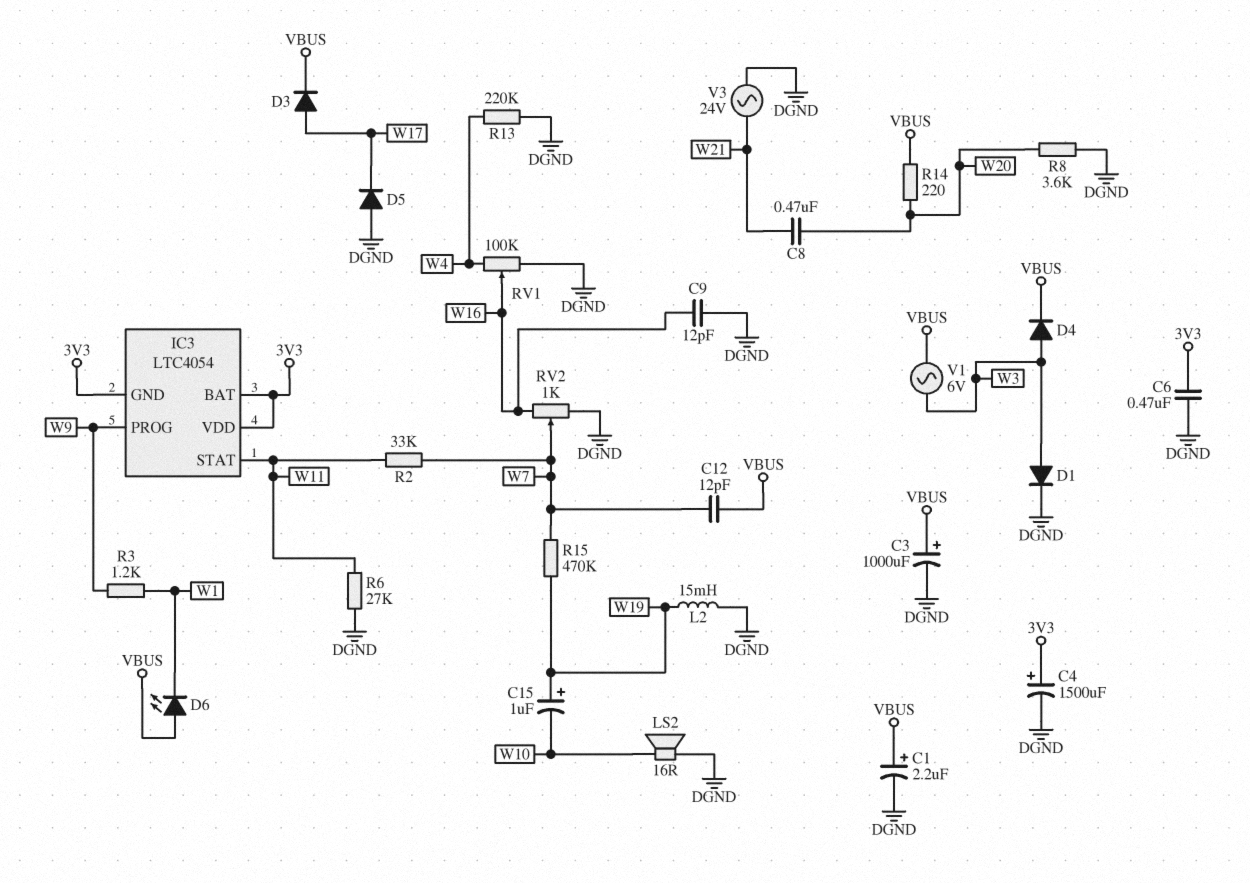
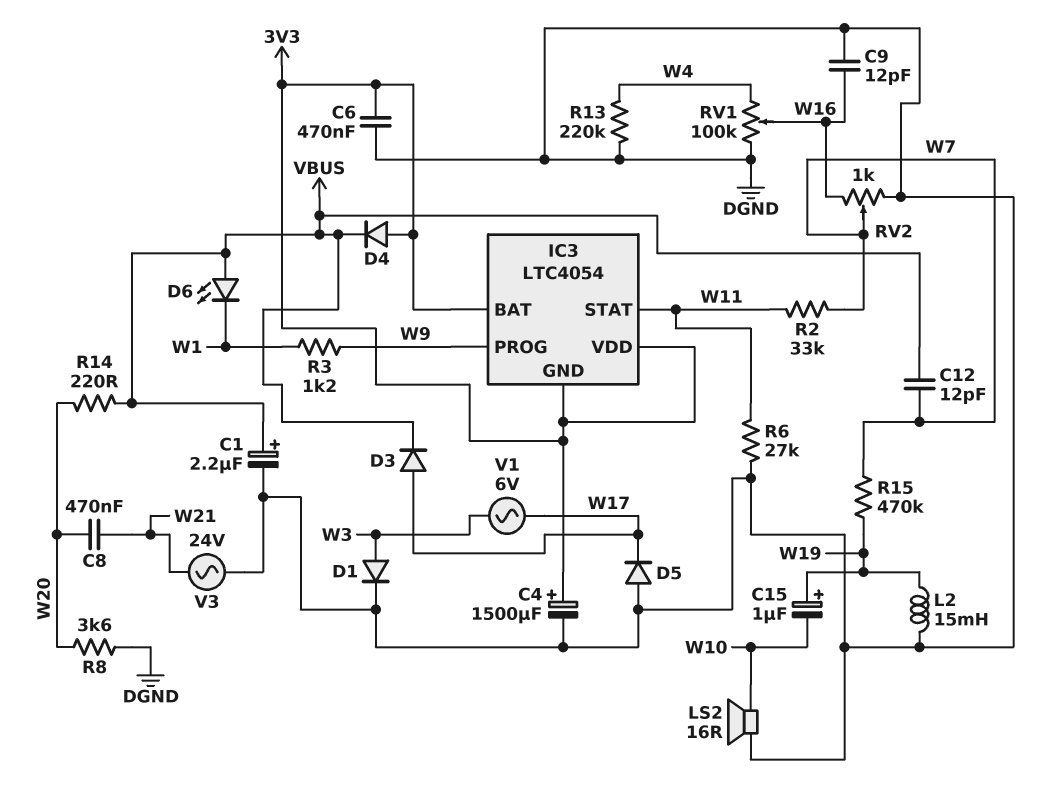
C3: 1000uF (plus VBUS, minus DGND) -> none
D4: diode (A W3, K VBUS) -> diode (A 3V3, K VBUS)
V1: AC 6V (VBUS, W3) -> AC 6V (W3, W17)

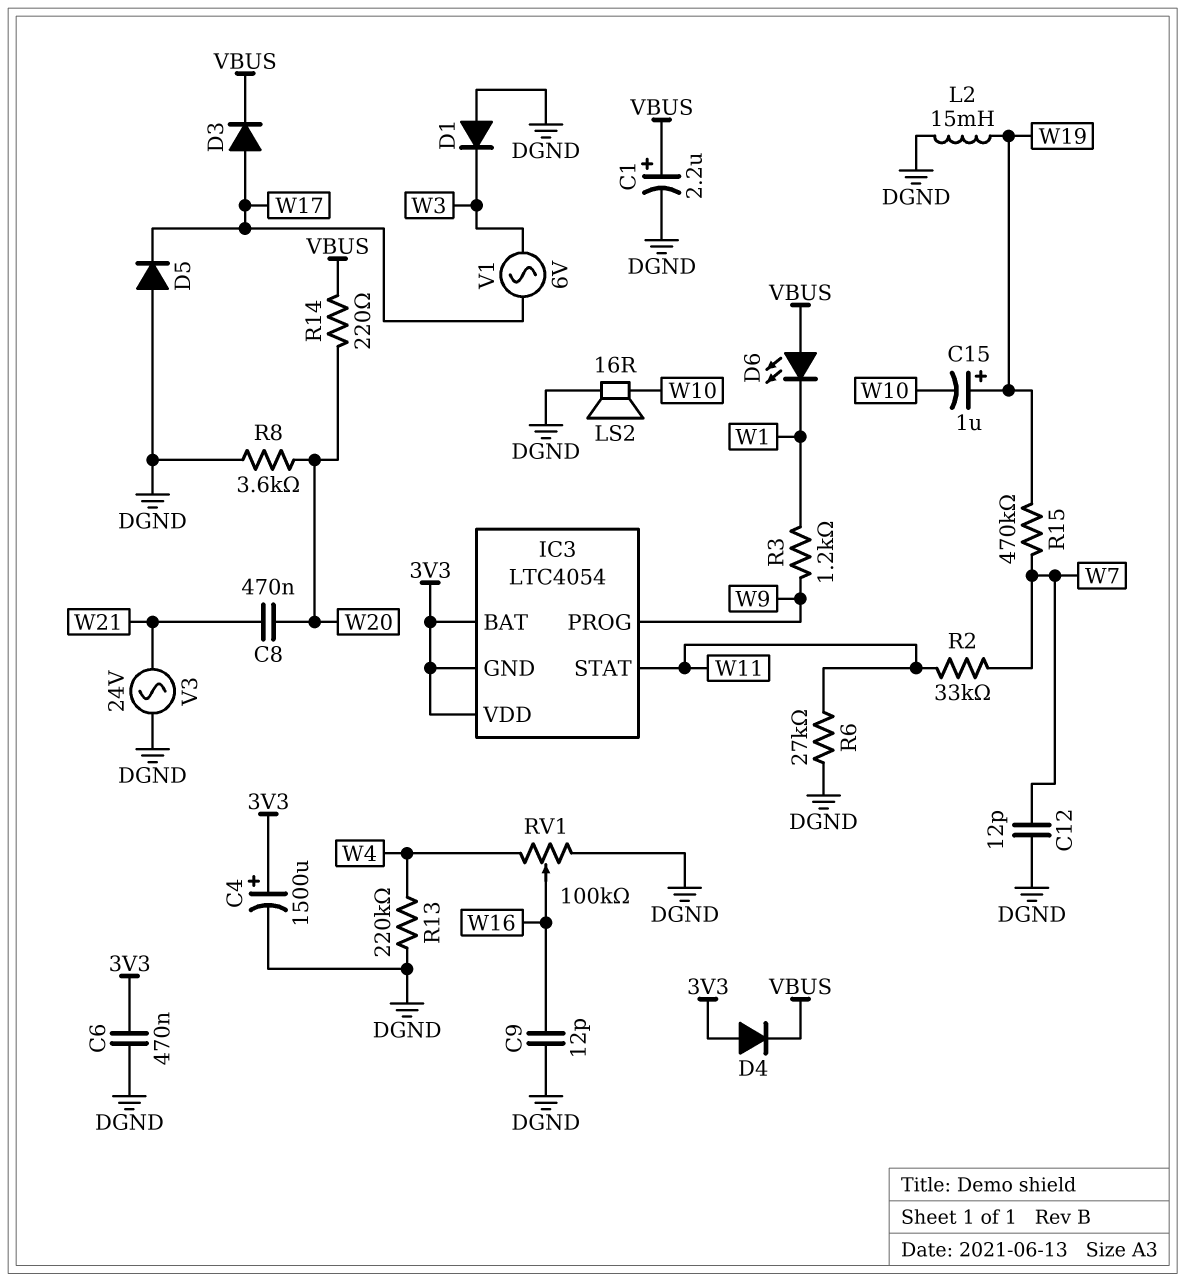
C12: 12pF (VBUS, W7) -> 12pF (DGND, W7)
D1: diode (A W3, K DGND) -> diode (A DGND, K W3)
RV2: 1k (DGND, W16, wiper W7) -> none

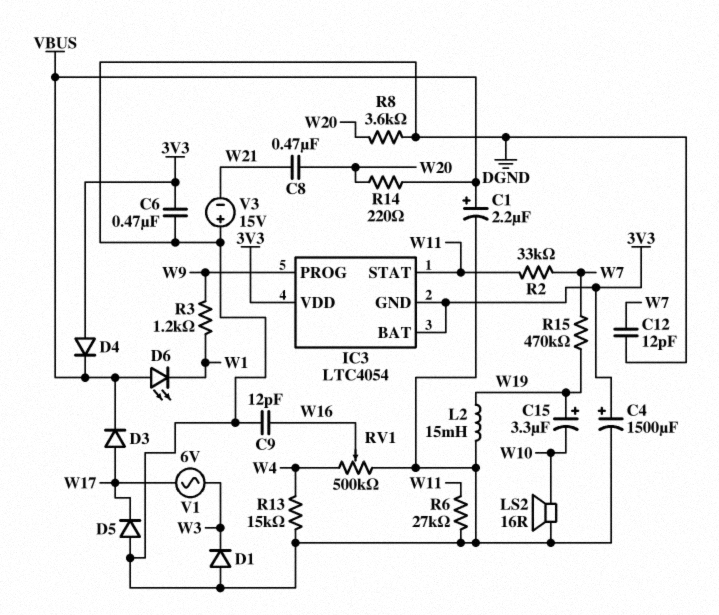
C15: 1uF (plus W19, minus W10) -> 3.3uF (plus W19, minus W10)
R13: 220k (DGND, W4) -> 15k (DGND, W4)
RV1: 100k (DGND, W4, wiper W16) -> 500k (DGND, W4, wiper W16)
V3: AC 24V (DGND, W21) -> 15V (plus DGND, minus W21)

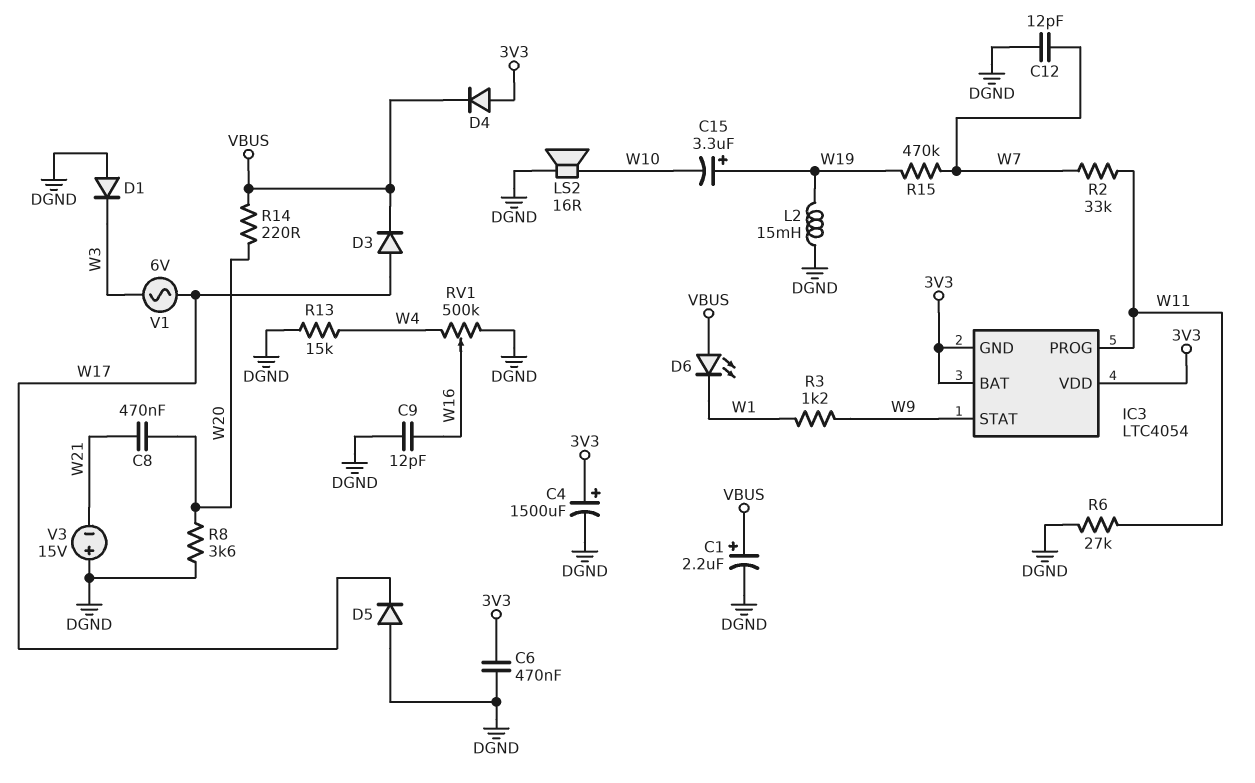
IC3 pin PROG: W9 -> W11
IC3 pin STAT: W11 -> W9

